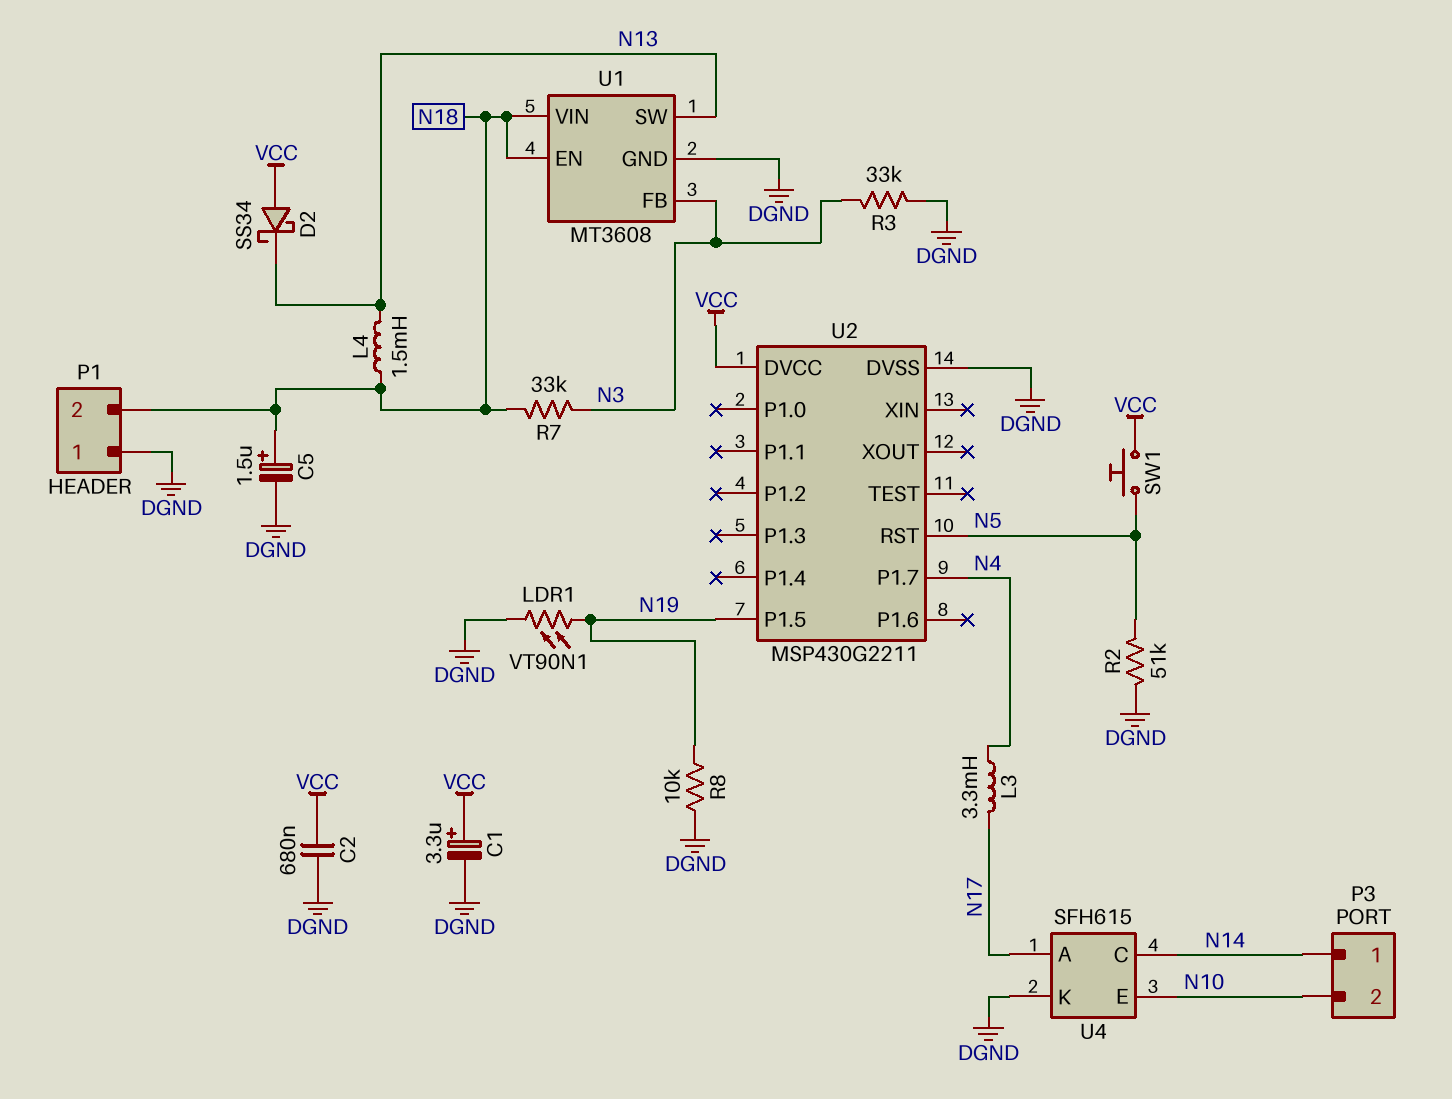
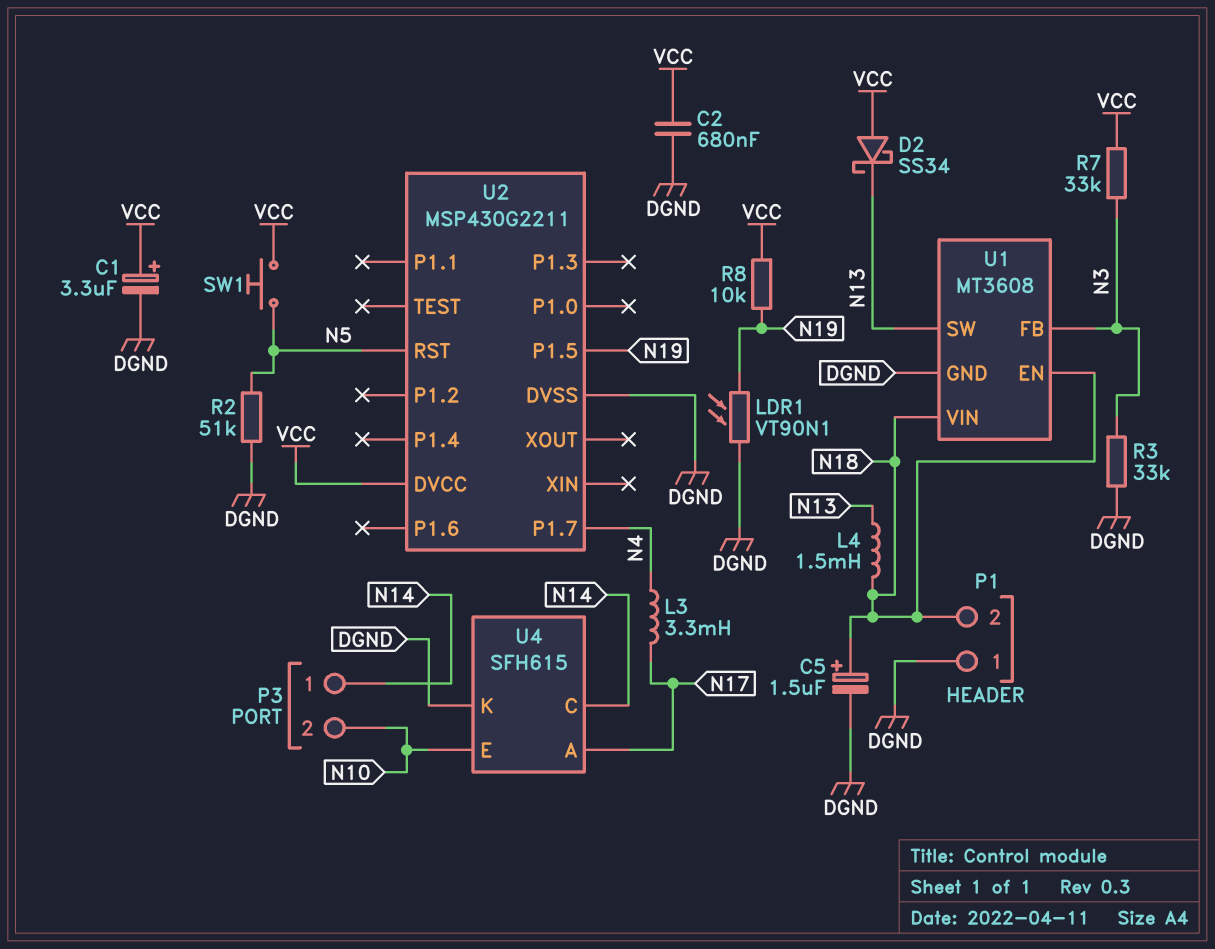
R7: 33k (N3, N18) -> 33k (N3, VCC)
R8: 10k (DGND, N19) -> 10k (N19, VCC)

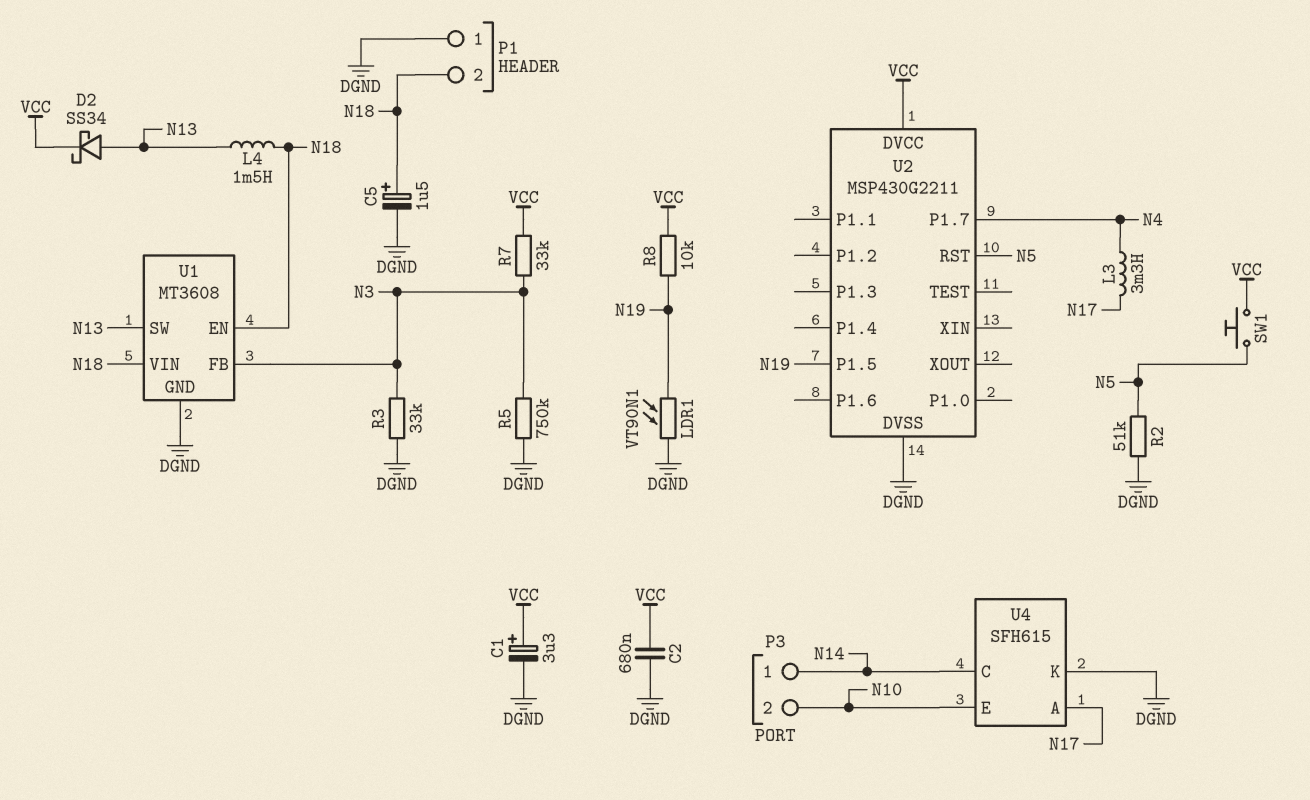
D2: schottky SS34 (A VCC, K N13) -> schottky SS34 (A N13, K VCC)
R5: none -> 750k (DGND, N3)

